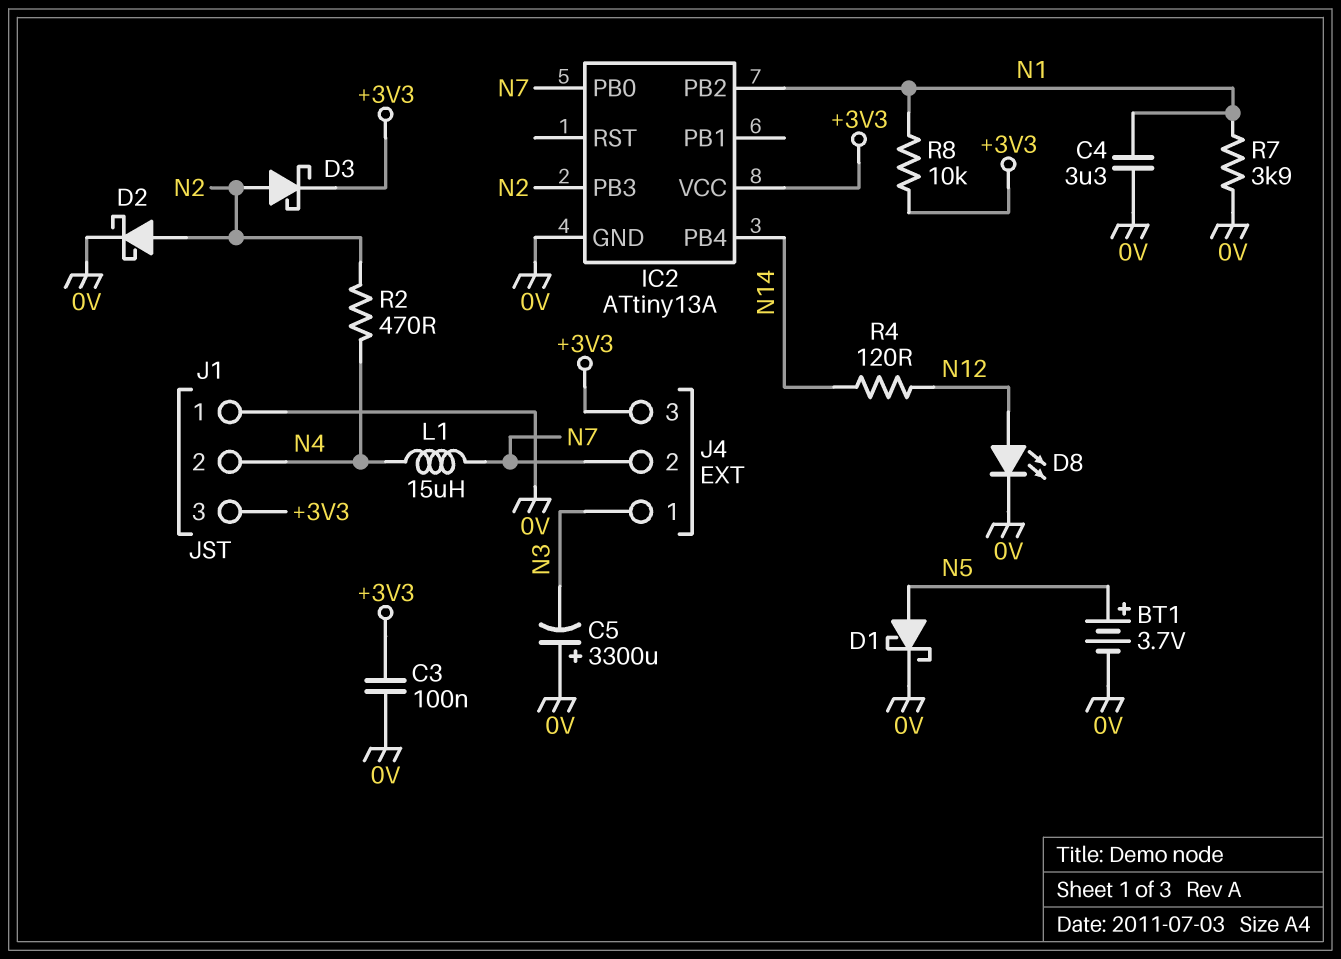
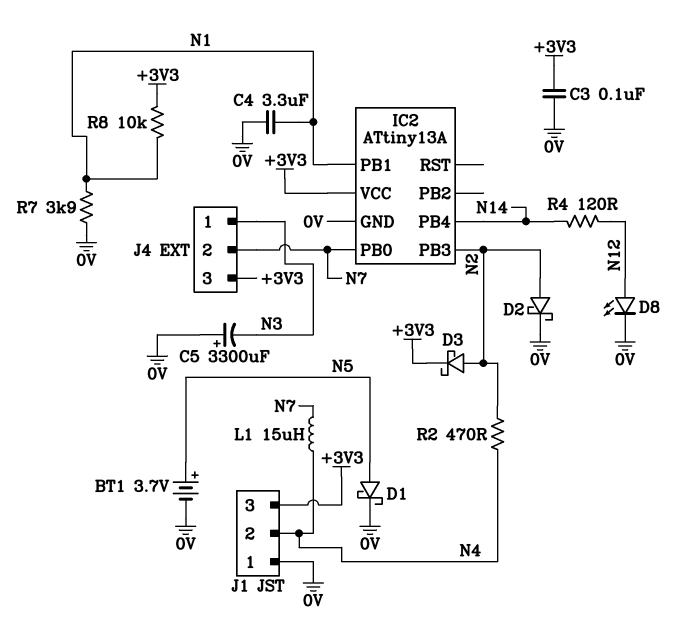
IC2 pin PB1: none -> N1
IC2 pin PB2: N1 -> none

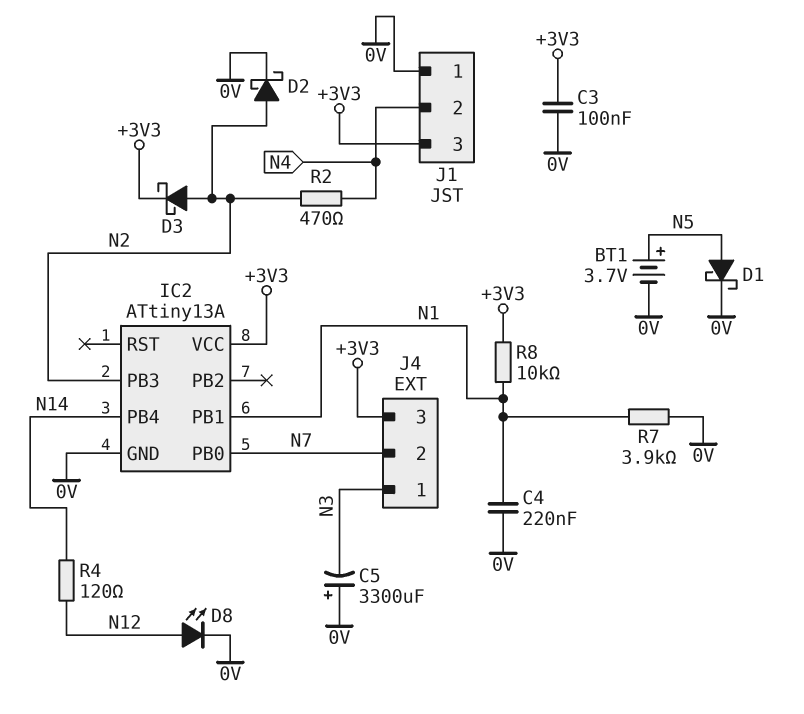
C4: 3.3uF (0V, N1) -> 220nF (0V, N1)
L1: 15uH (N4, N7) -> none

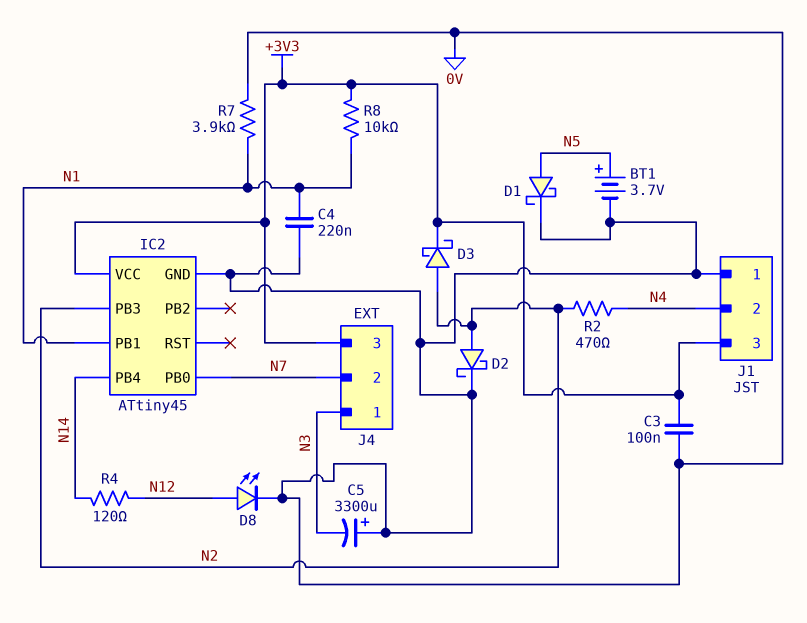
IC2: ATtiny13A -> ATtiny45

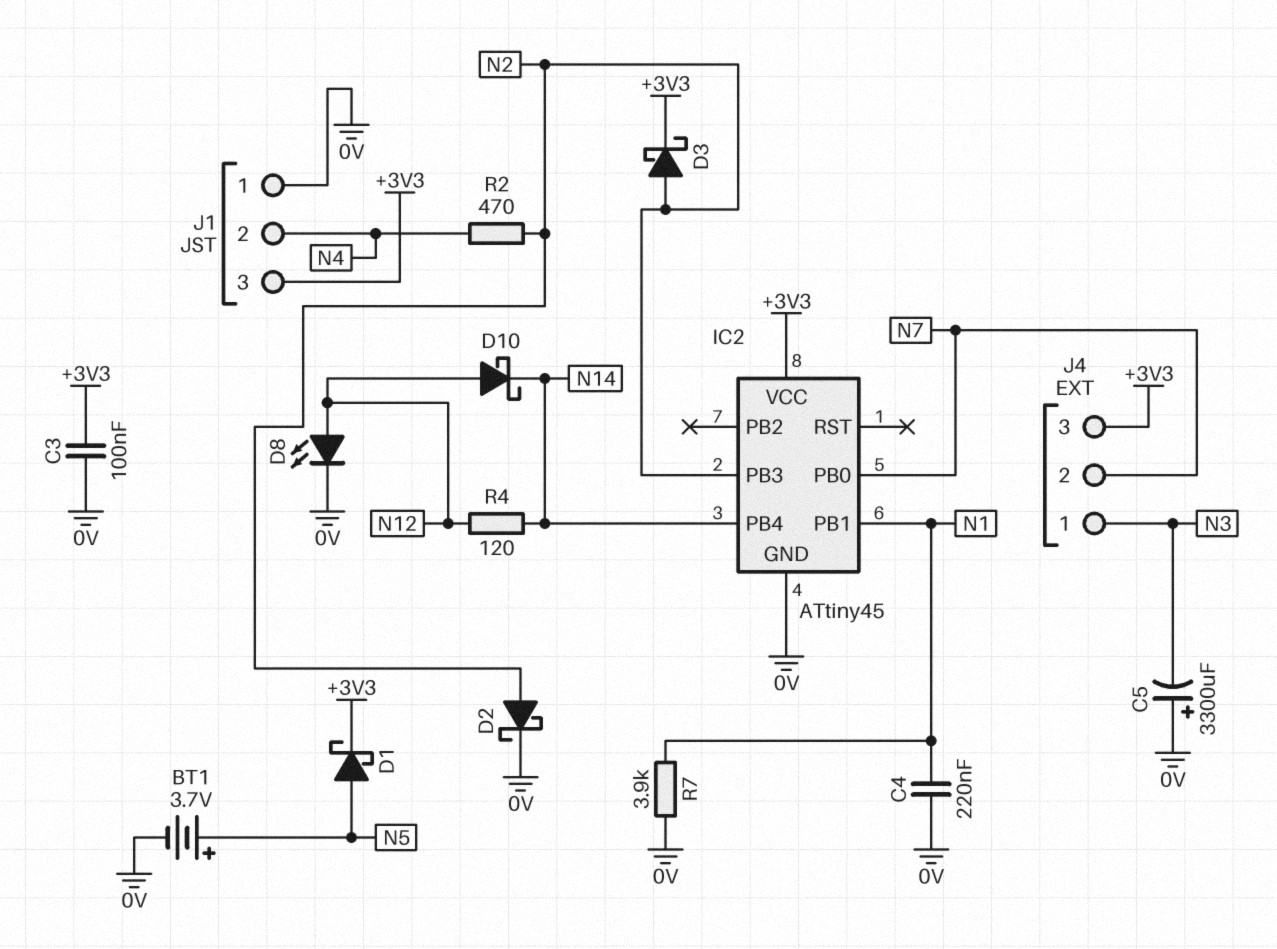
D1: schottky (A N5, K 0V) -> schottky (A N5, K +3V3)
D10: none -> schottky (A N12, K N14)
R8: 10k (+3V3, N1) -> none

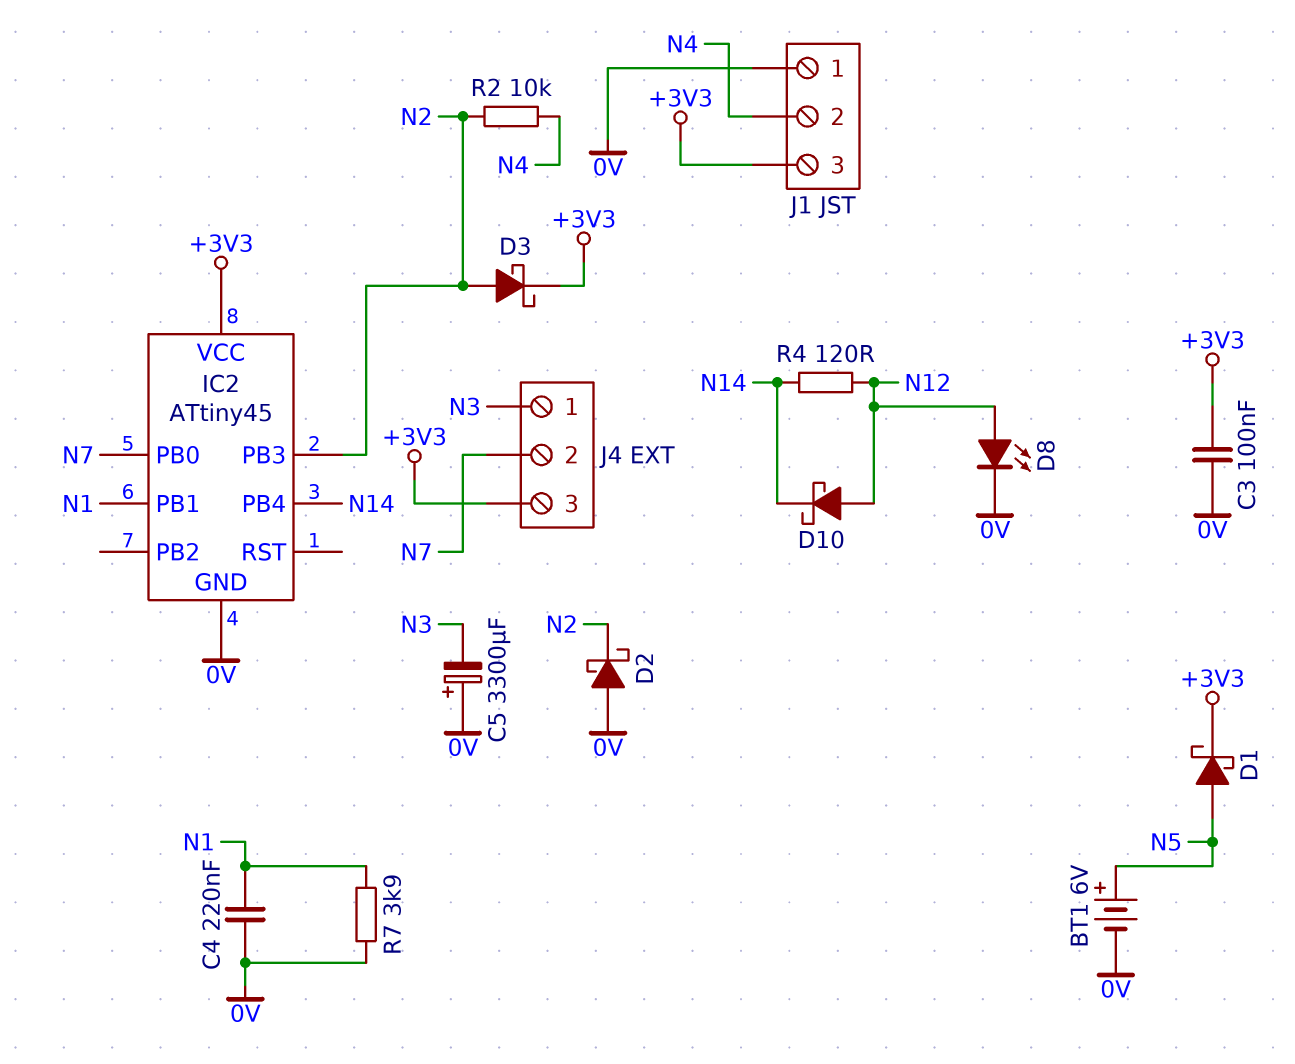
BT1: 3.7V (plus N5, minus 0V) -> 6V (plus N5, minus 0V)
D2: schottky (A N2, K 0V) -> schottky (A 0V, K N2)
R2: 470 (N2, N4) -> 10k (N2, N4)

